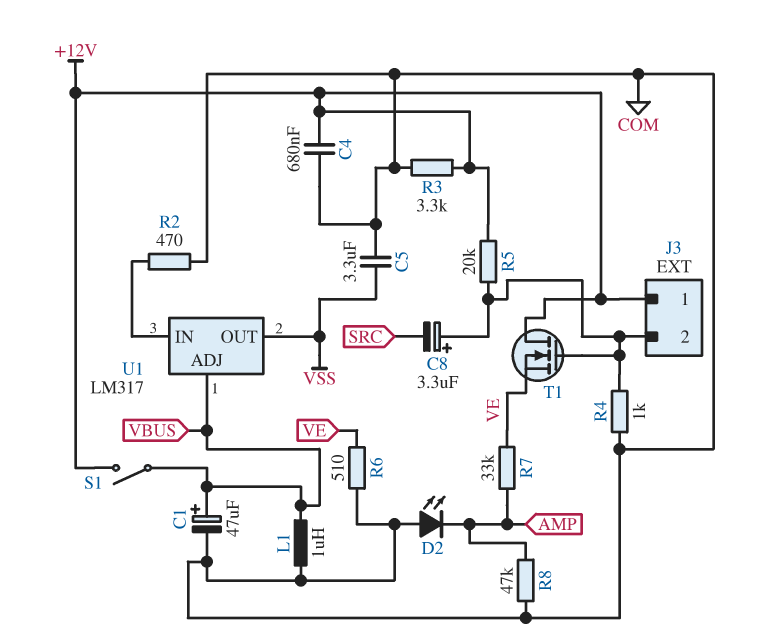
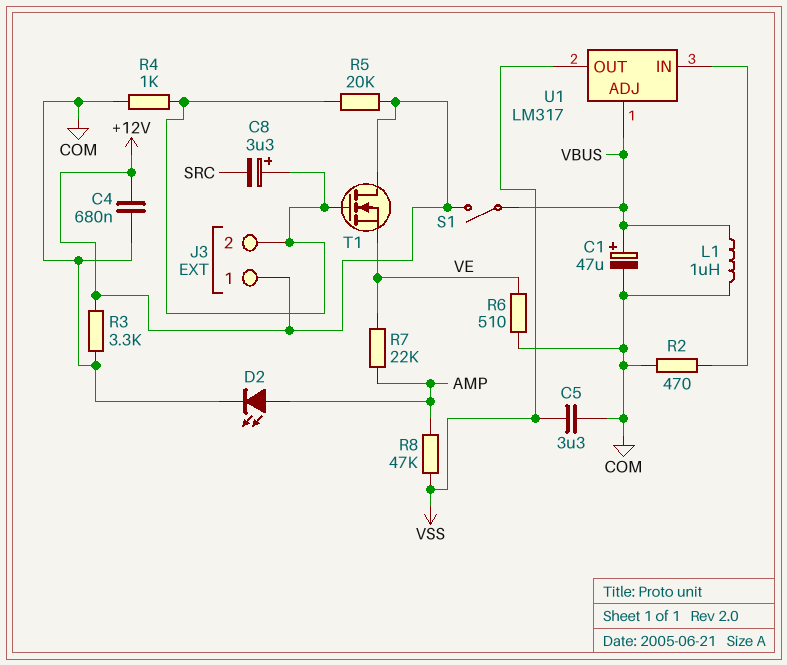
D2: LED (A COM, K AMP) -> LED (A AMP, K COM)
R7: 33k (AMP, VE) -> 22k (AMP, VE)
R8: 47k (AMP, COM) -> 47k (AMP, VSS)

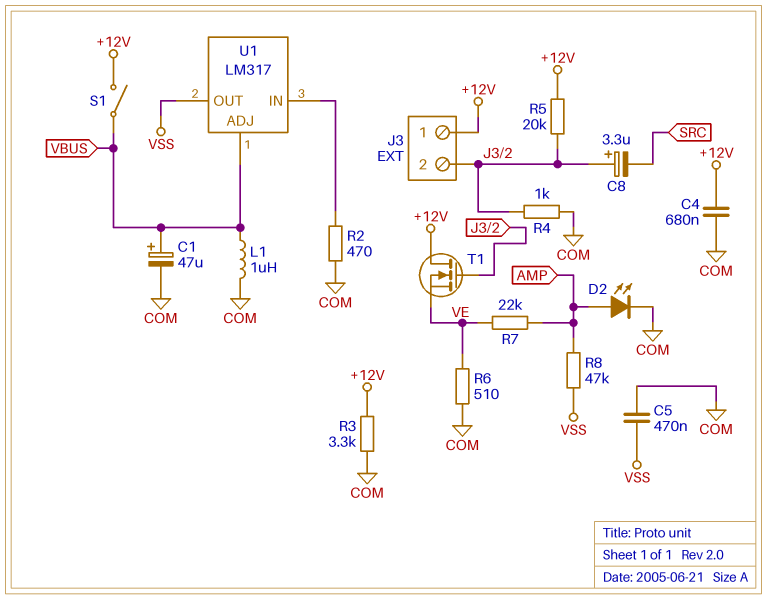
C5: 3.3uF (COM, VSS) -> 470nF (COM, VSS)

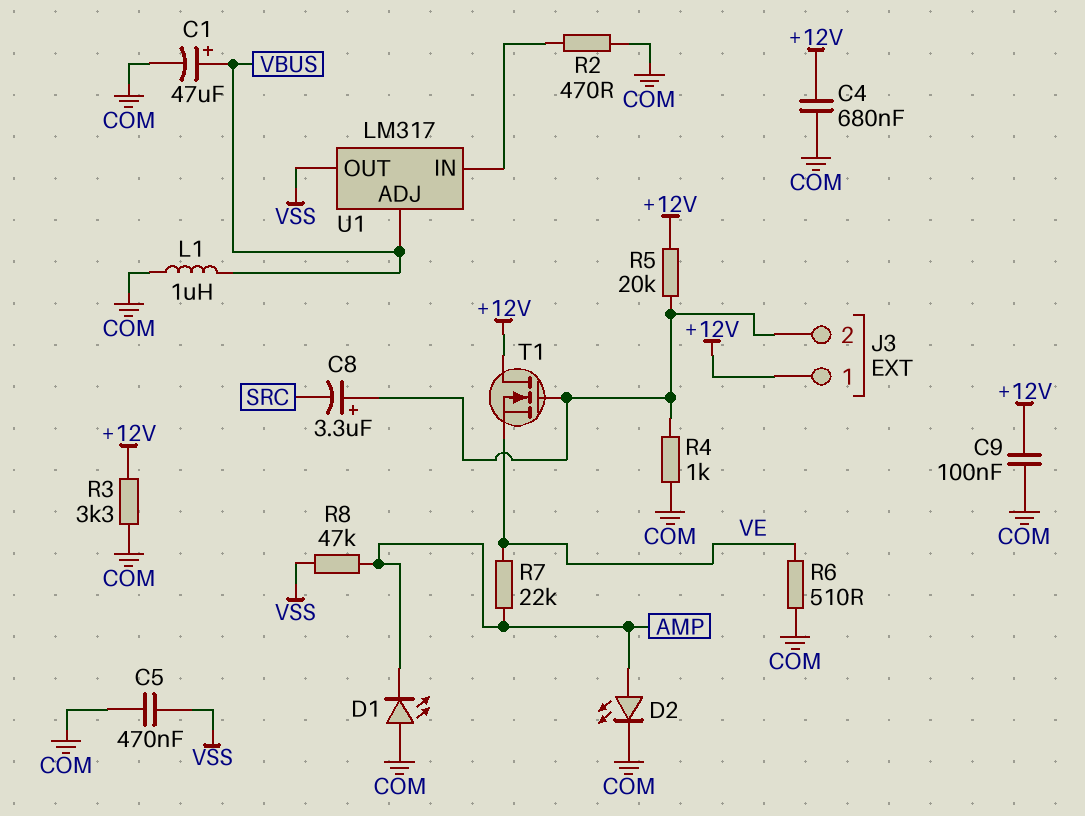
C9: none -> 100nF (+12V, COM)
D1: none -> LED (A COM, K AMP)
S1: switch (+12V, VBUS) -> none

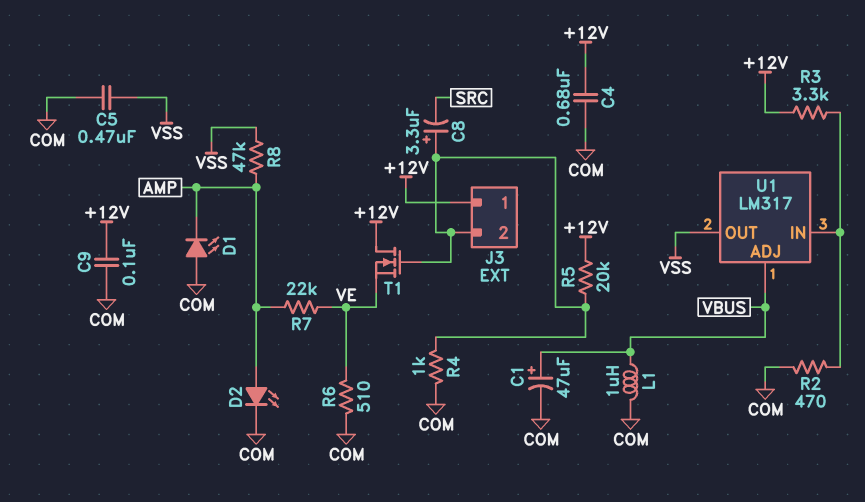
R3: 3.3k (+12V, COM) -> 3.3k (+12V, U1/IN)

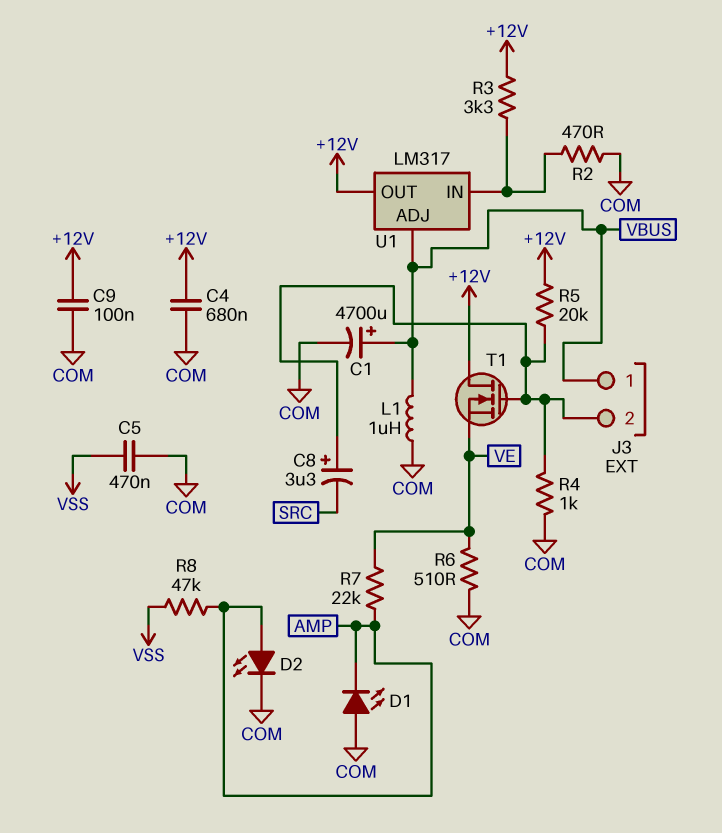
C1: 47uF (plus VBUS, minus COM) -> 4700uF (plus VBUS, minus COM)
J3 pin 1: +12V -> VBUS
U1 pin OUT: VSS -> +12V

